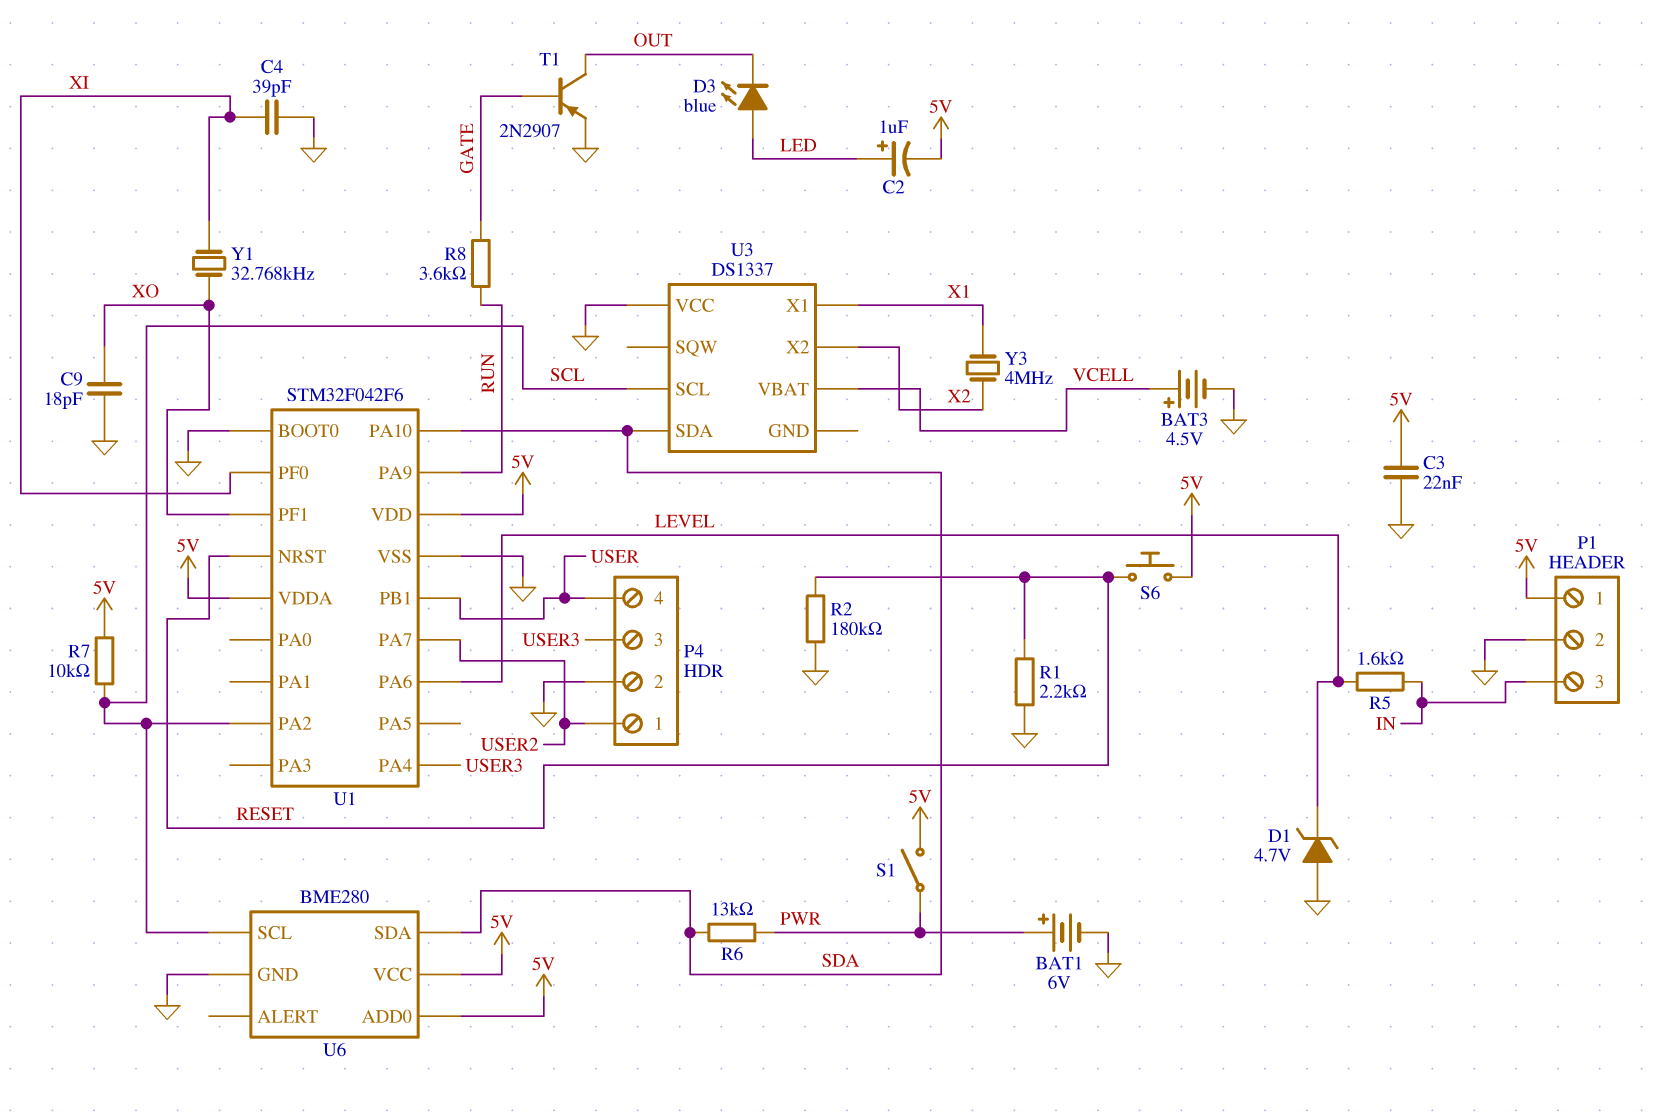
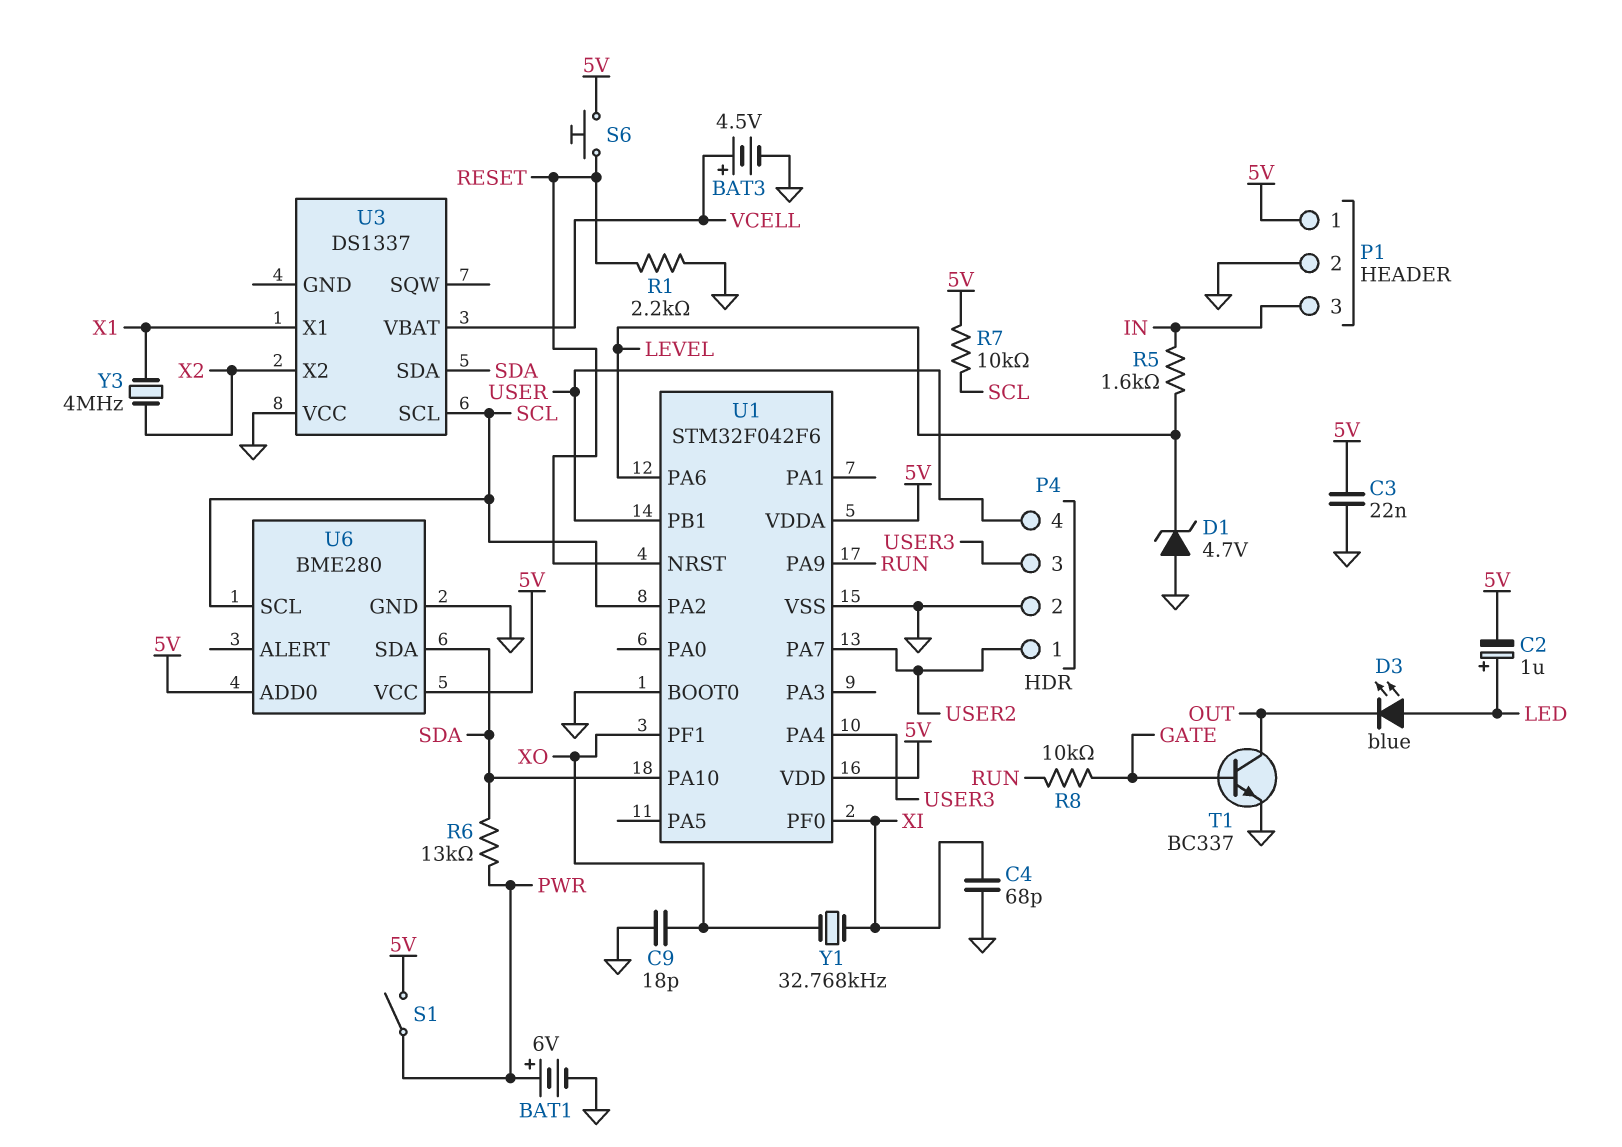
C4: 39pF (GND, XI) -> 68pF (GND, XI)
R2: 180k (GND, RESET) -> none
R8: 3.6k (GATE, RUN) -> 10k (GATE, RUN)
T1: PNP 2N2907 (B GATE, C OUT, E GND) -> NPN BC337 (B GATE, C OUT, E GND)

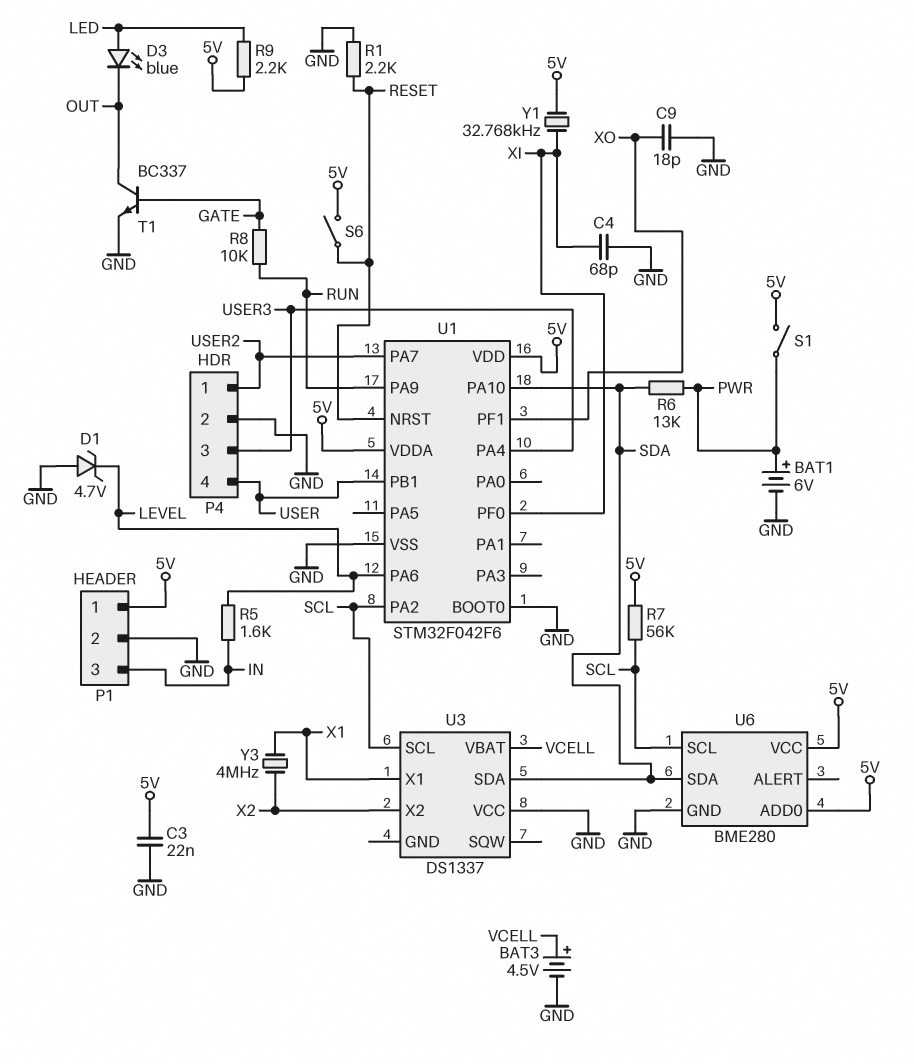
C2: 1uF (plus LED, minus 5V) -> none
R7: 10k (5V, SCL) -> 56k (5V, SCL)
R9: none -> 2.2k (5V, LED)
S6: button (5V, RESET) -> switch (5V, RESET)
Y1: 32.768kHz (XI, XO) -> 32.768kHz (5V, XI)

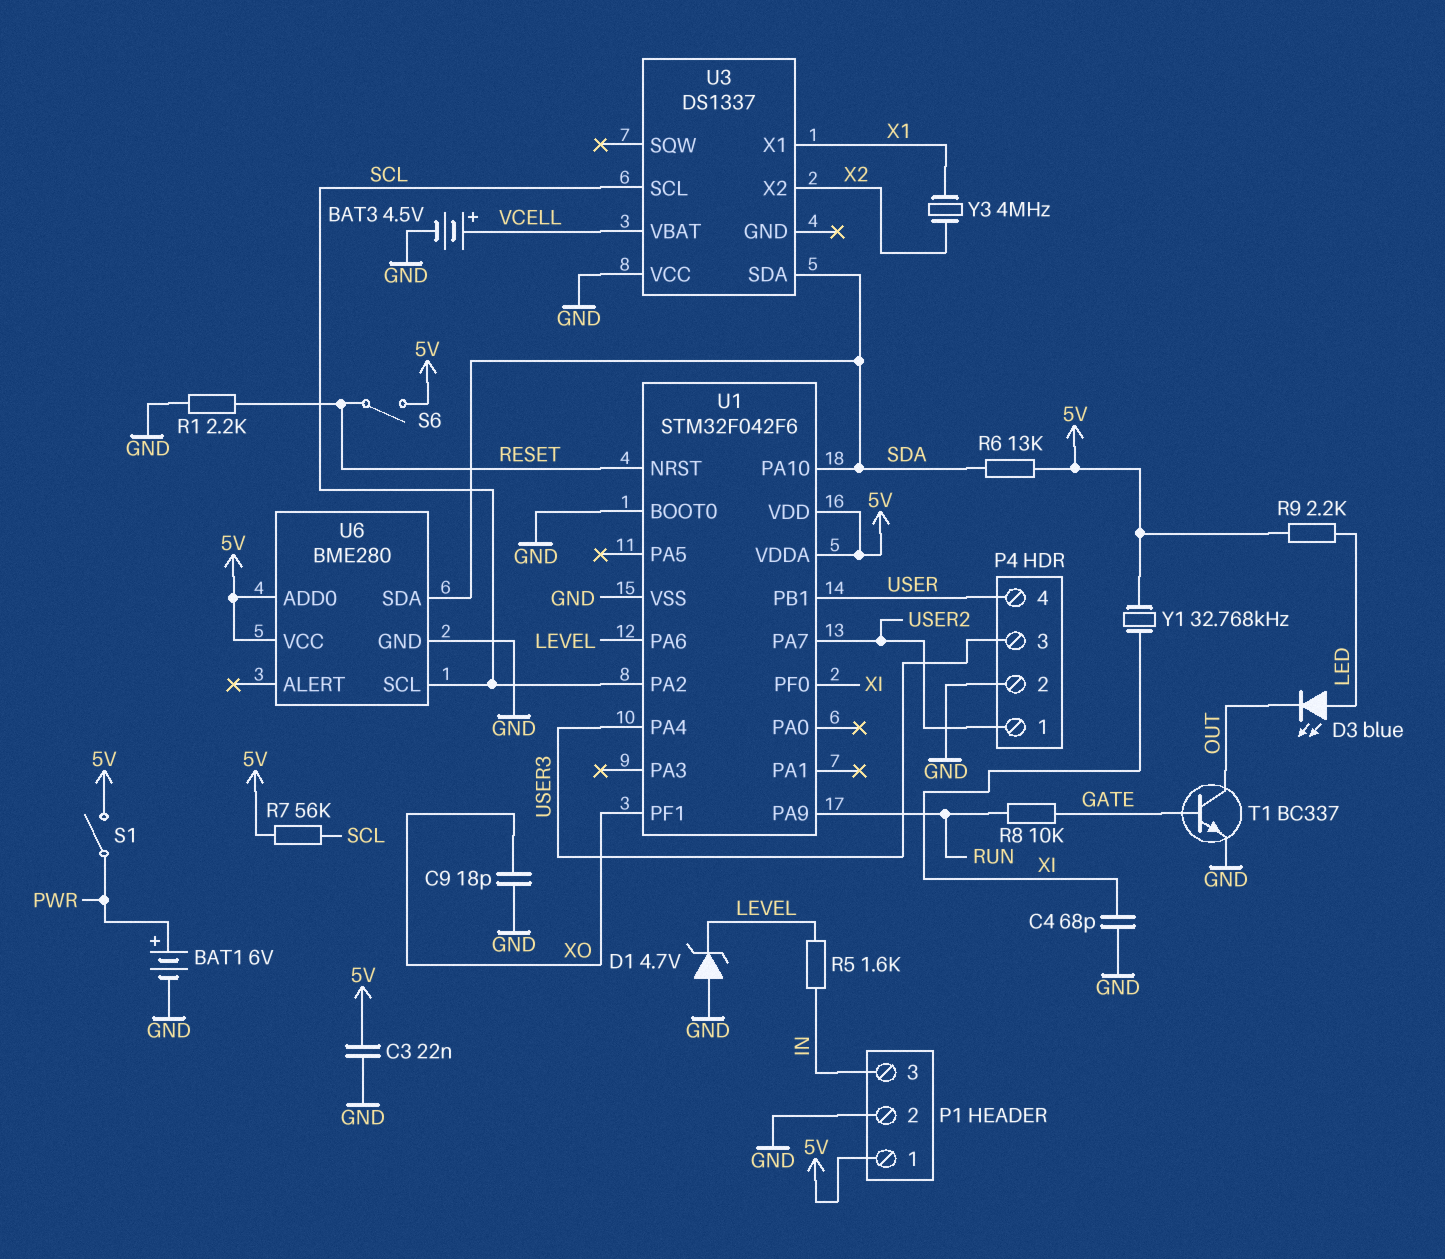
R6: 13k (PWR, SDA) -> 13k (5V, SDA)

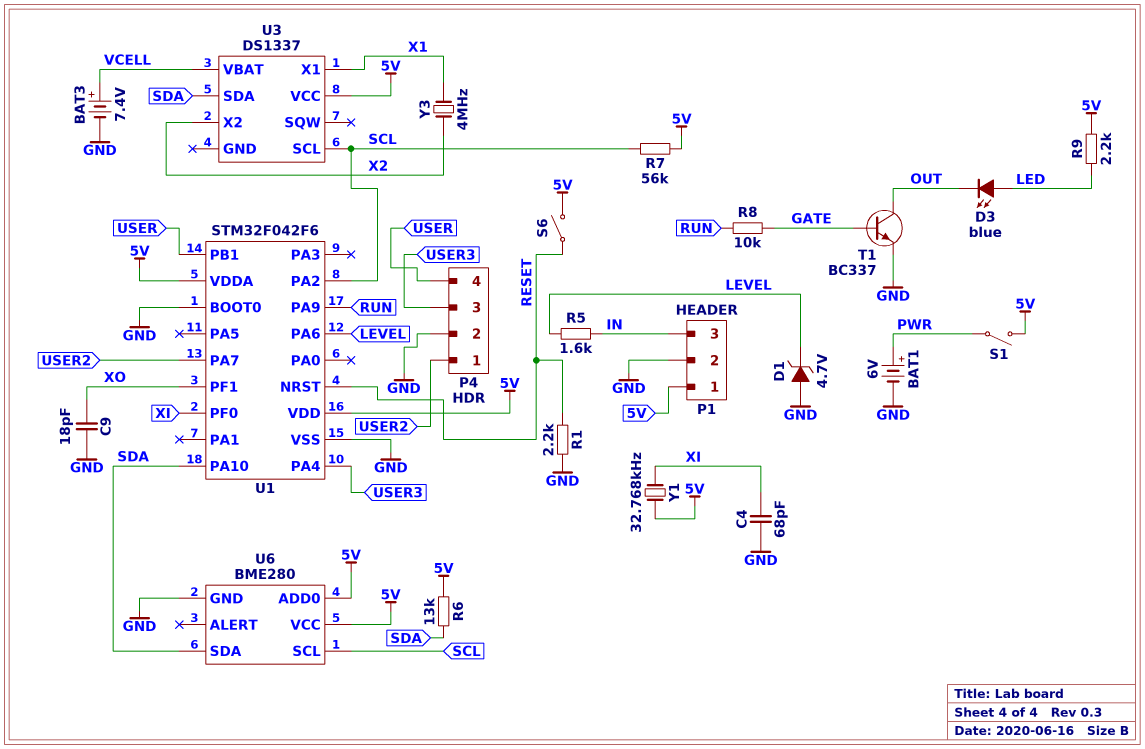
BAT3: 4.5V (plus VCELL, minus GND) -> 7.4V (plus VCELL, minus GND)
C3: 22nF (5V, GND) -> none
U3 pin VCC: GND -> 5V

